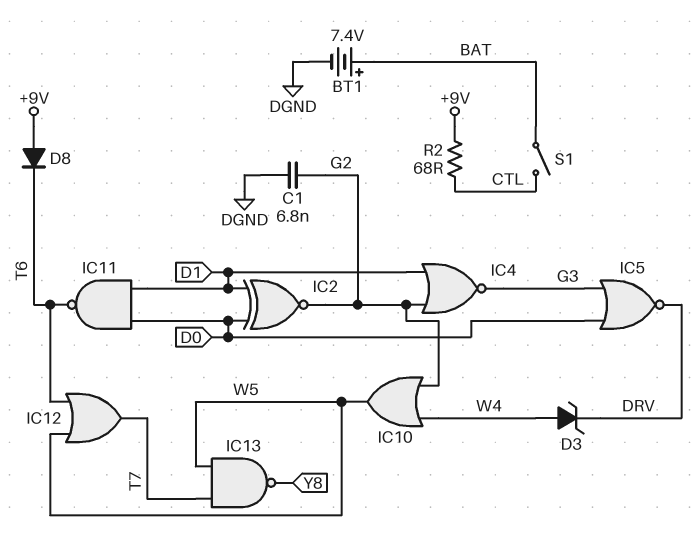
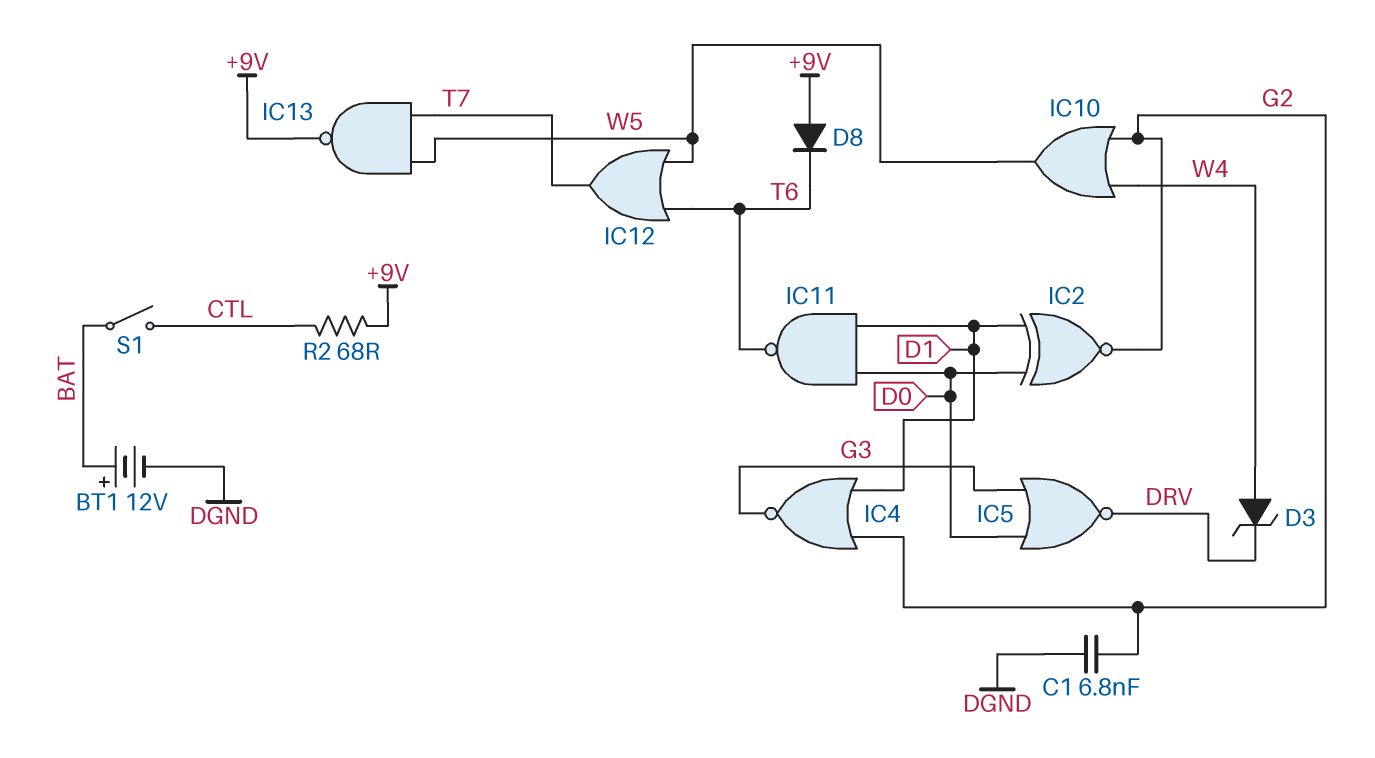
BT1: 7.4V (plus BAT, minus DGND) -> 12V (plus BAT, minus DGND)
IC13: NAND (in T7, in W5, out Y8) -> NAND (in T7, in W5, out +9V)

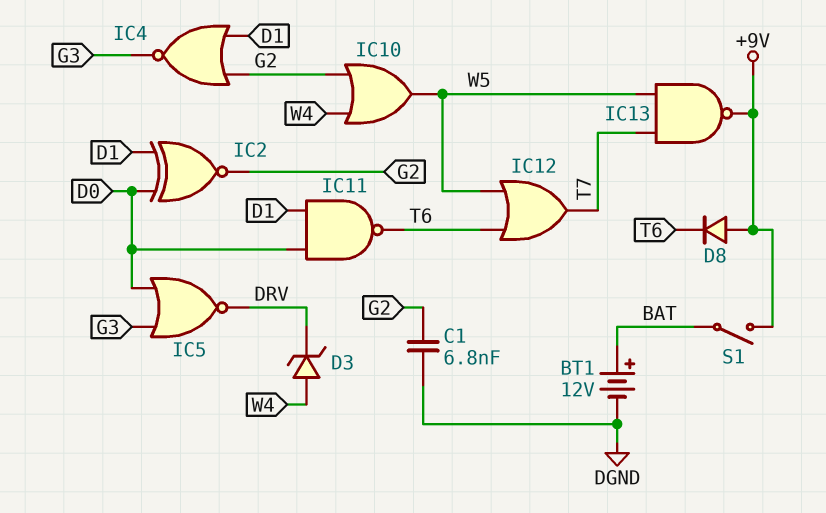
R2: 68 (+9V, CTL) -> none
S1: switch (BAT, CTL) -> switch (+9V, BAT)

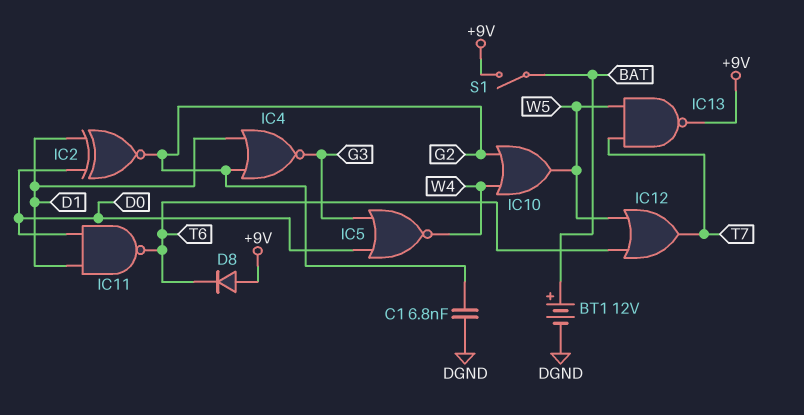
D3: zener (A W4, K DRV) -> none
IC5: NOR (in D0, in G3, out DRV) -> NOR (in D0, in G3, out W4)

